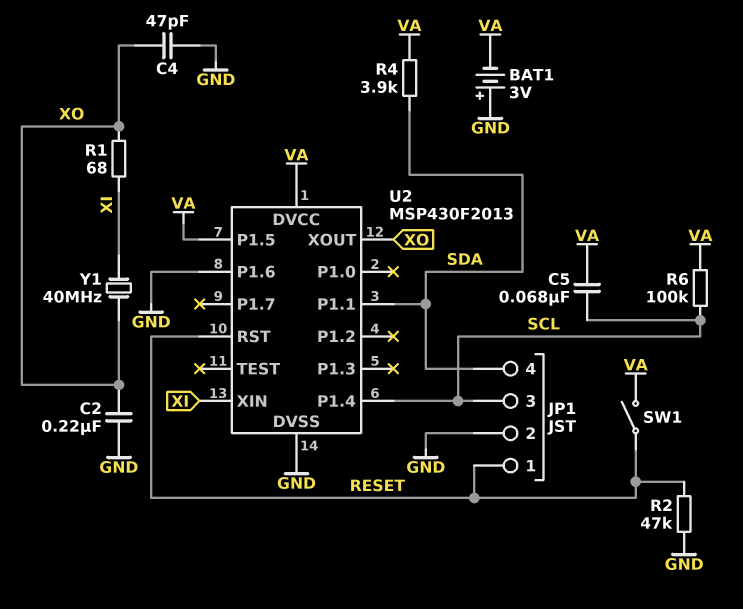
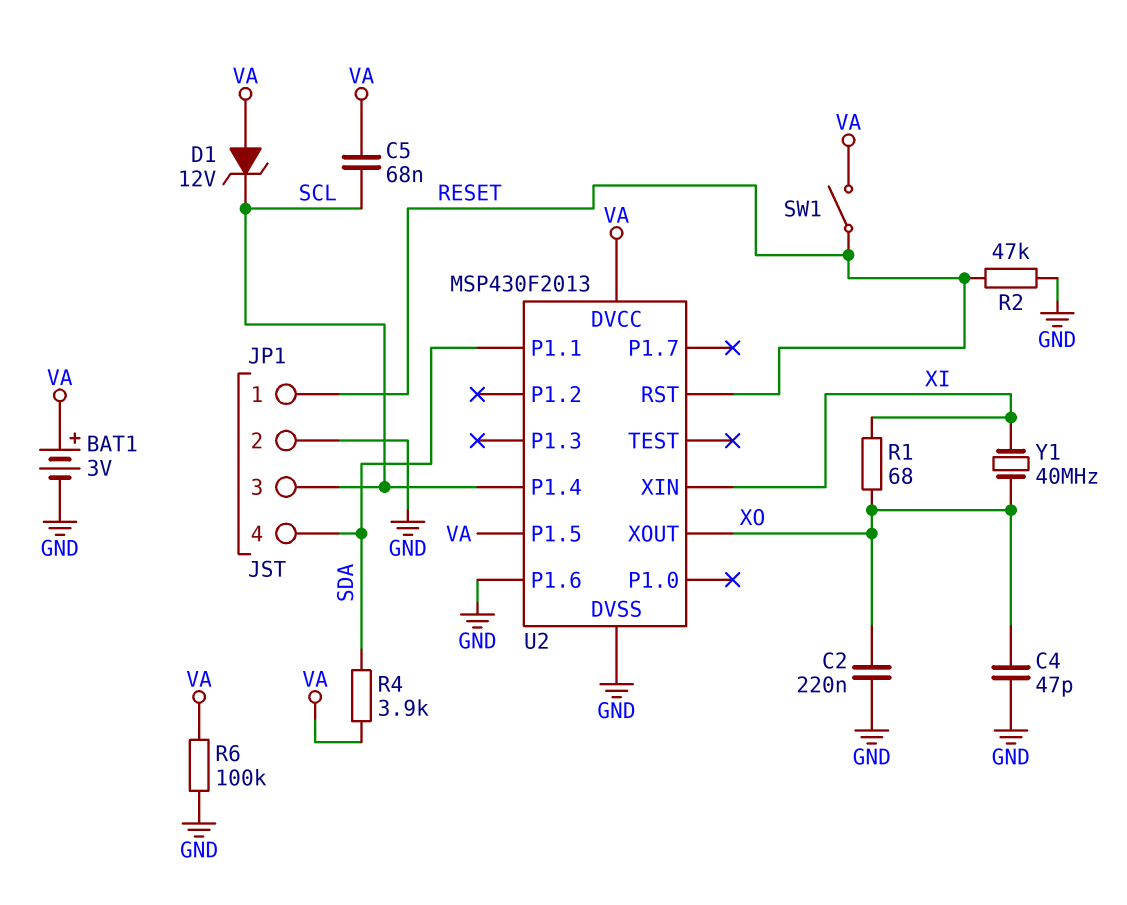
BAT1: 3V (plus GND, minus VA) -> 3V (plus VA, minus GND)
D1: none -> zener 12V (A VA, K SCL)
R6: 100k (SCL, VA) -> 100k (GND, VA)

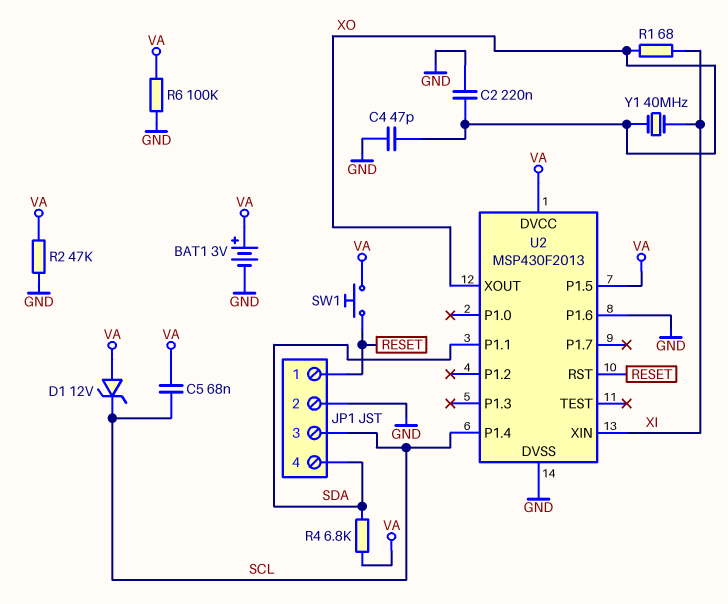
R2: 47k (GND, RESET) -> 47k (GND, VA)
R4: 3.9k (SDA, VA) -> 6.8k (SDA, VA)
SW1: switch (RESET, VA) -> button (RESET, VA)

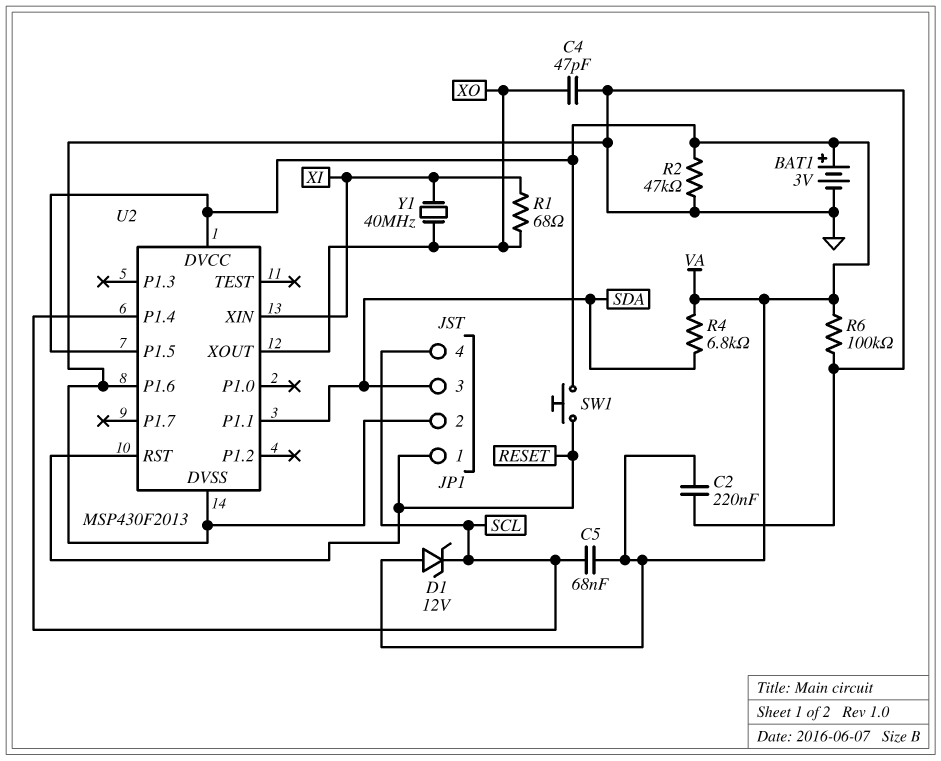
C2: 220nF (GND, XO) -> 220nF (GND, VA)
JP1 pin 3: SCL -> SDA
JP1 pin 4: SDA -> SCL

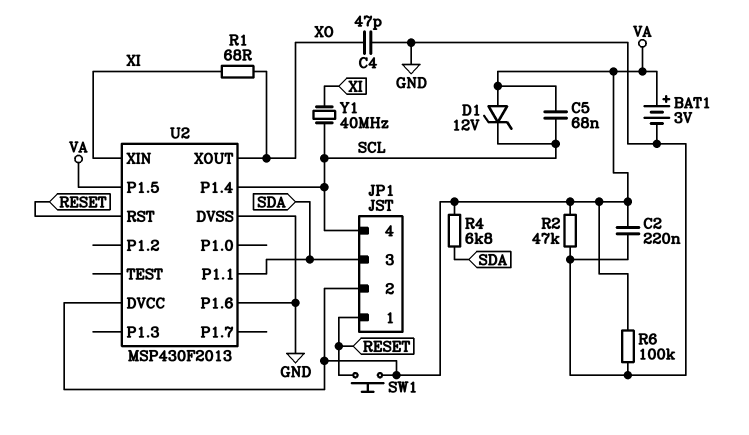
JP1 pin 2: GND -> VA
Y1: 40MHz (XI, XO) -> 40MHz (SCL, XI)

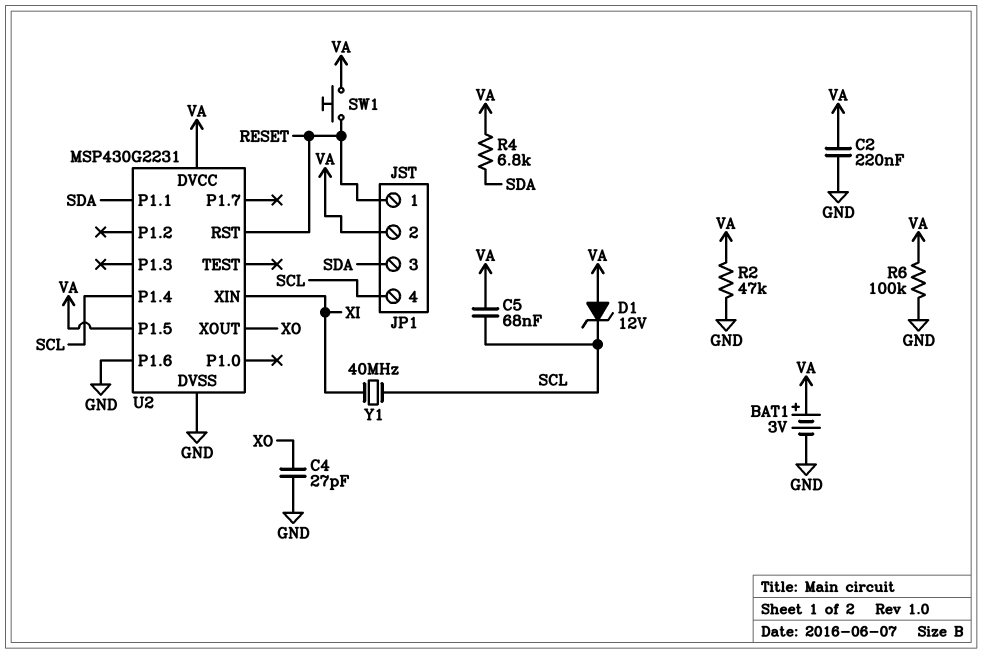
C4: 47pF (GND, XO) -> 27pF (GND, XO)
R1: 68 (XI, XO) -> none
U2: MSP430F2013 -> MSP430G2231

